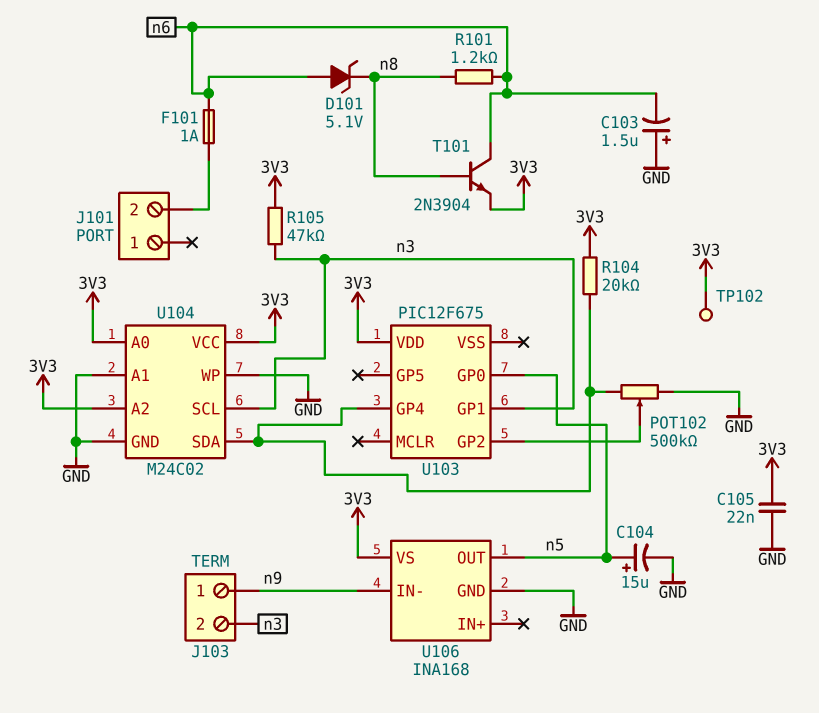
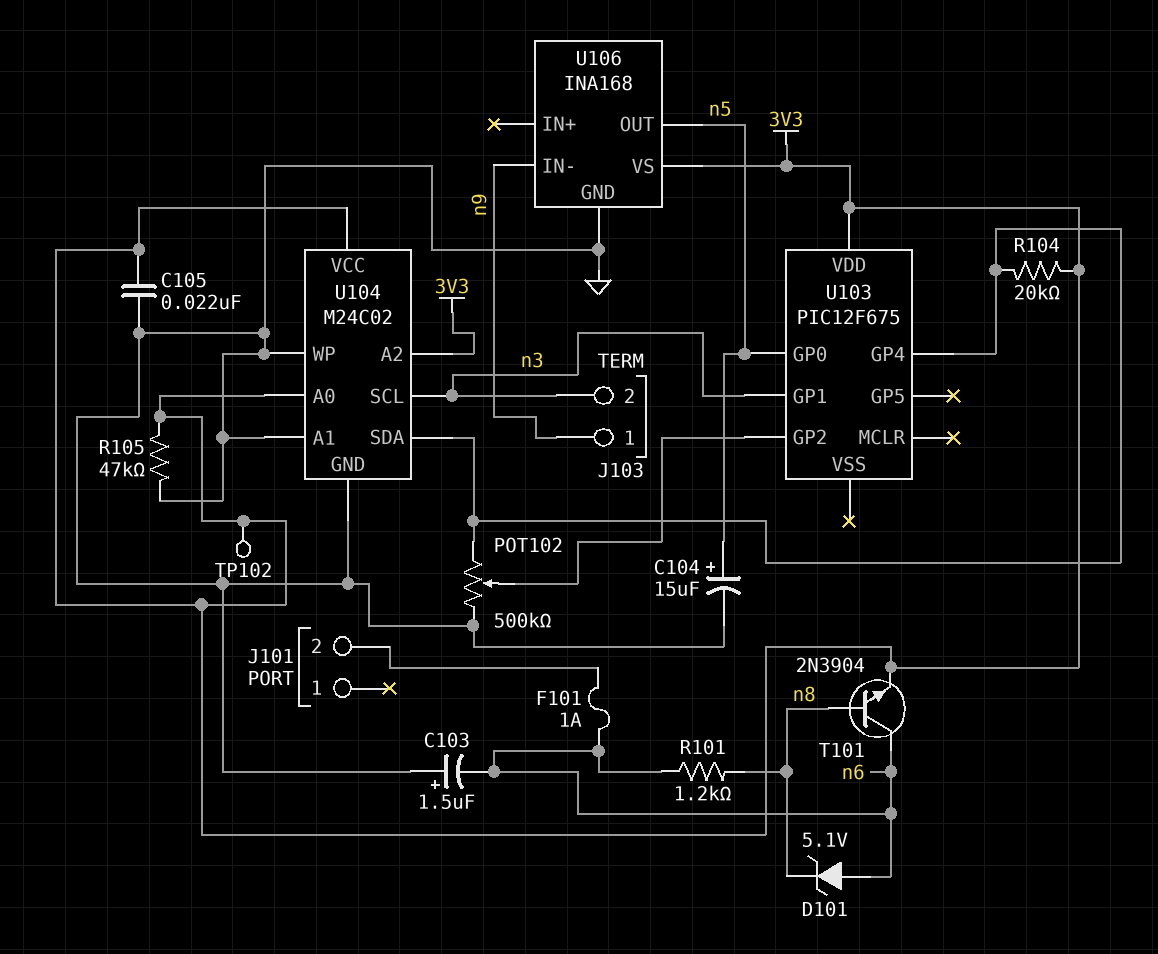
R105: 47k (3V3, n3) -> 47k (3V3, GND)

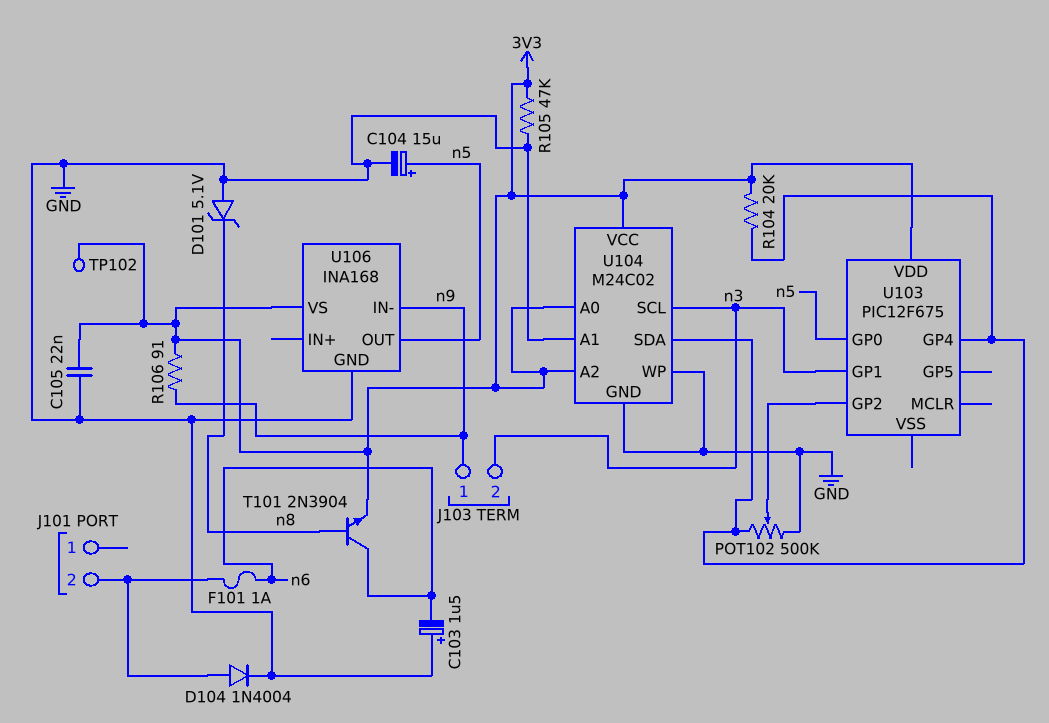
D101: zener 5.1V (A n6, K n8) -> zener 5.1V (A GND, K n8)
D104: none -> diode 1N4004 (A J101/2, K GND)
R101: 1.2k (n6, n8) -> none
R106: none -> 91 (3V3, n9)

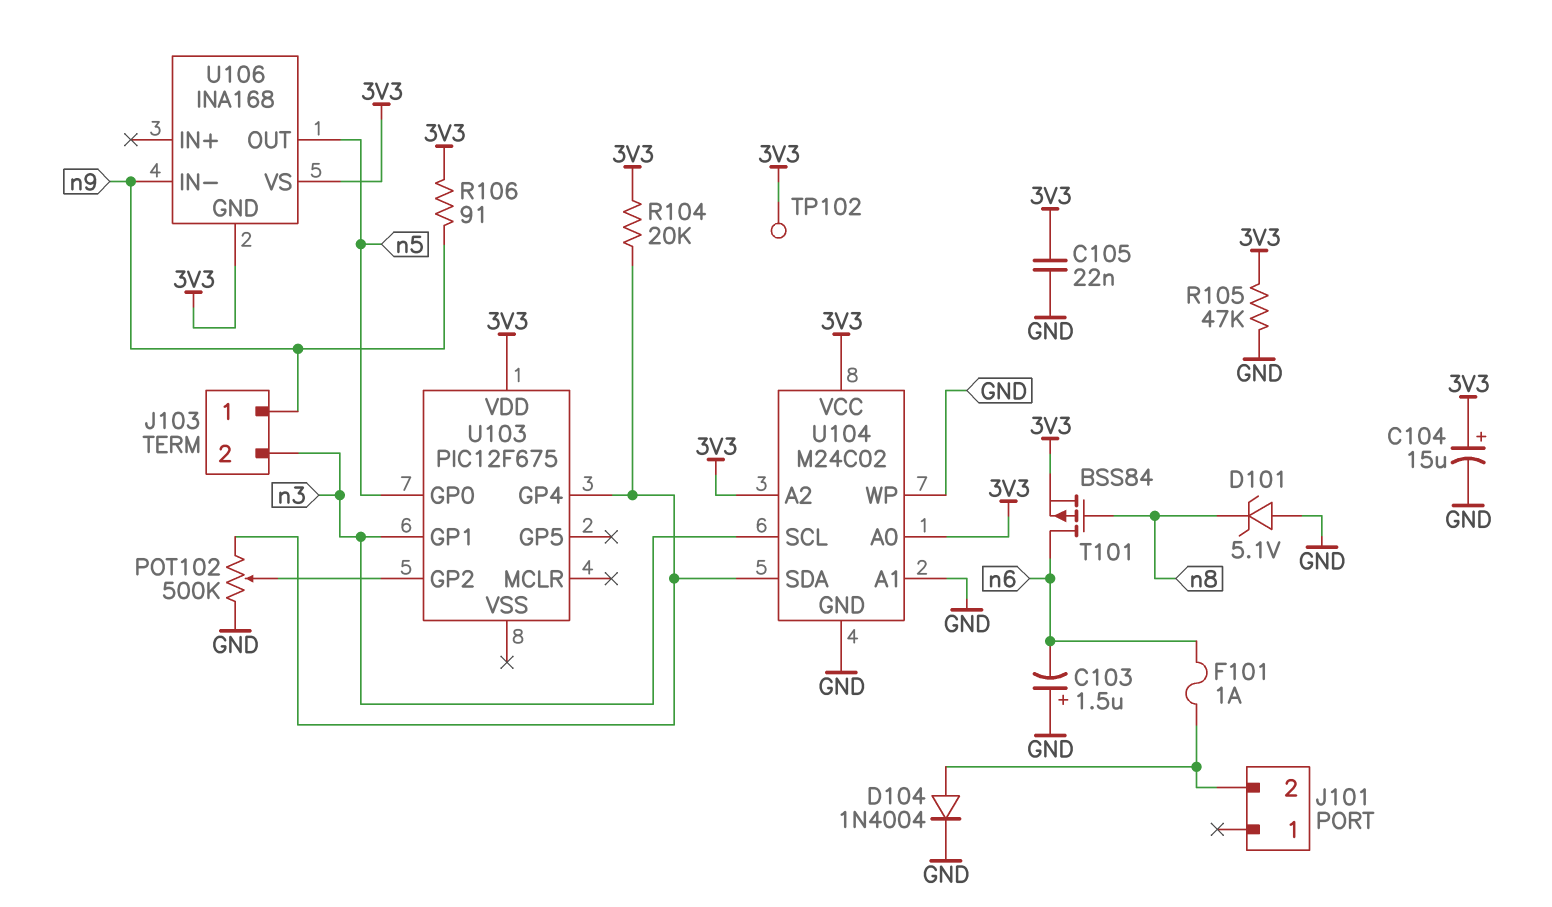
C104: 15uF (plus n5, minus GND) -> 15uF (plus 3V3, minus GND)
T101: NPN 2N3904 (B n8, C n6, E 3V3) -> PMOS BSS84 (G n8, D n6, S 3V3)
U106 pin GND: GND -> 3V3

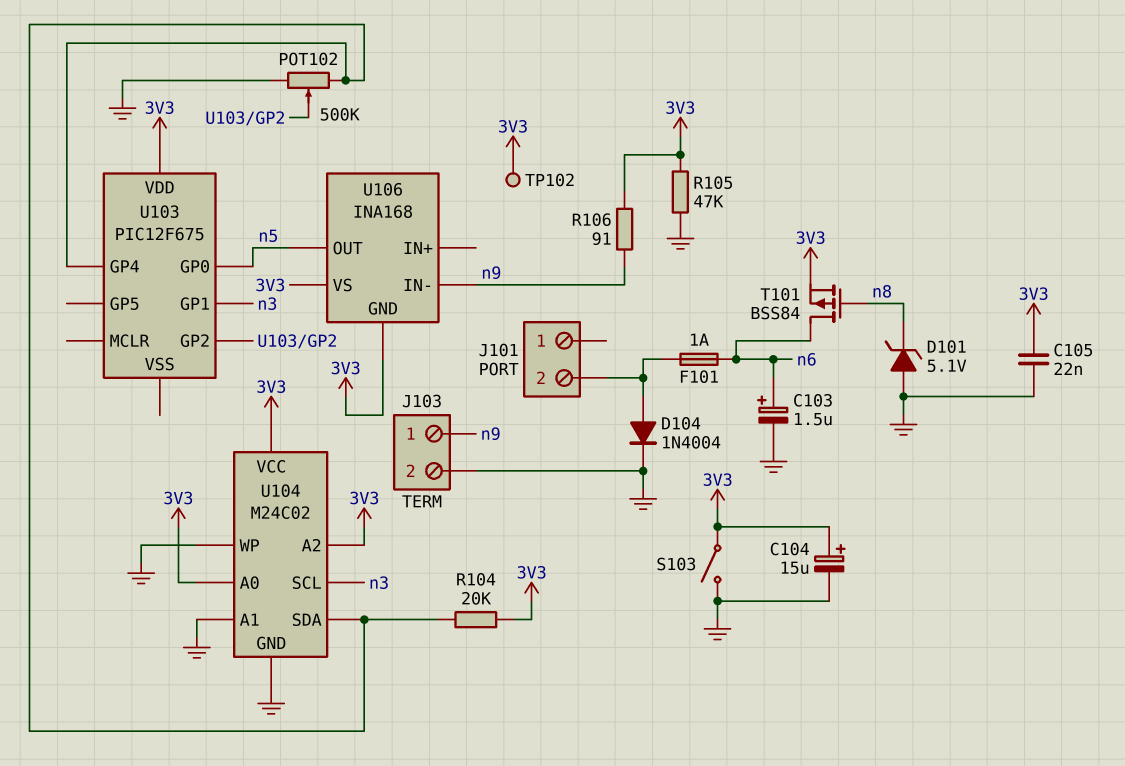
C103: 1.5uF (plus GND, minus n6) -> 1.5uF (plus n6, minus GND)
J103 pin 2: n3 -> GND
S103: none -> switch (3V3, GND)

